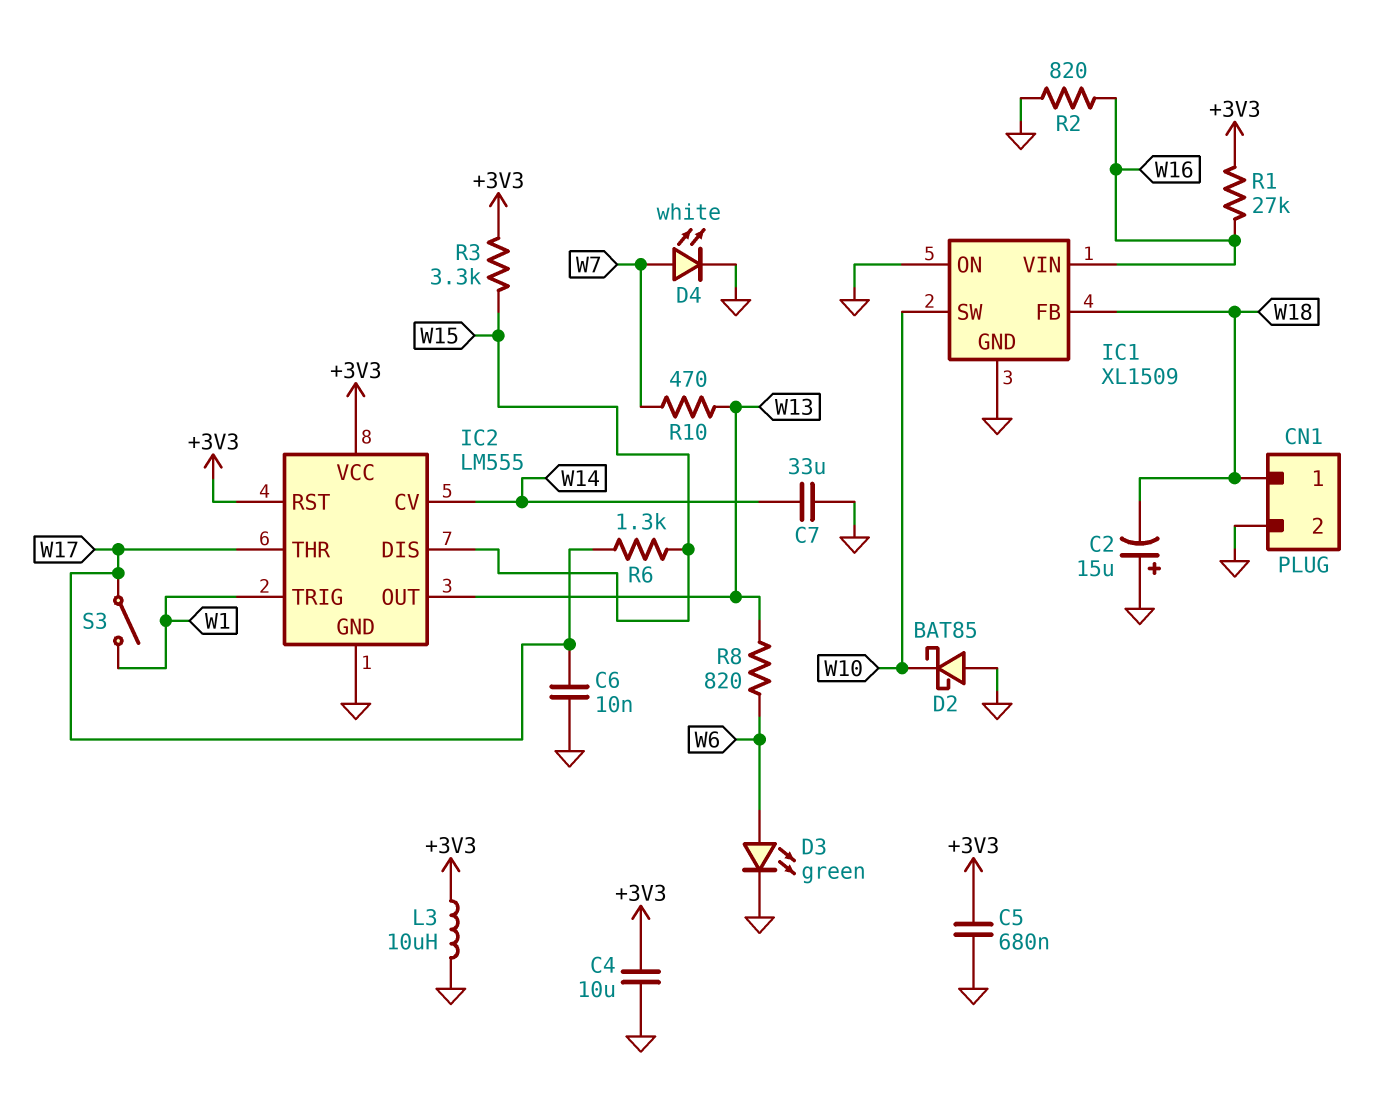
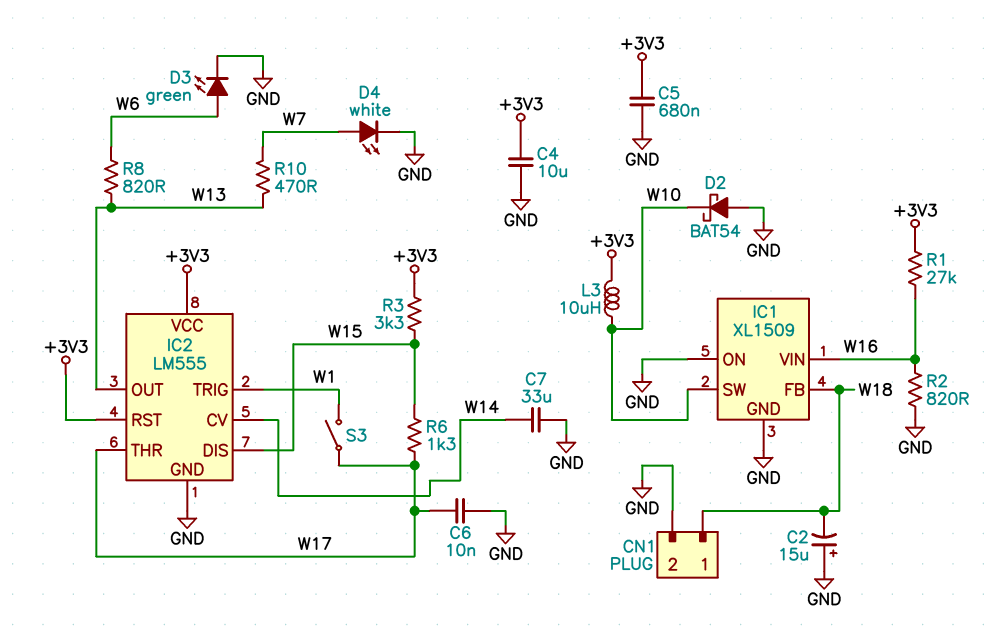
D2: schottky BAT85 (A GND, K W10) -> schottky BAT54 (A GND, K W10)
L3: 10uH (+3V3, GND) -> 10uH (+3V3, W10)

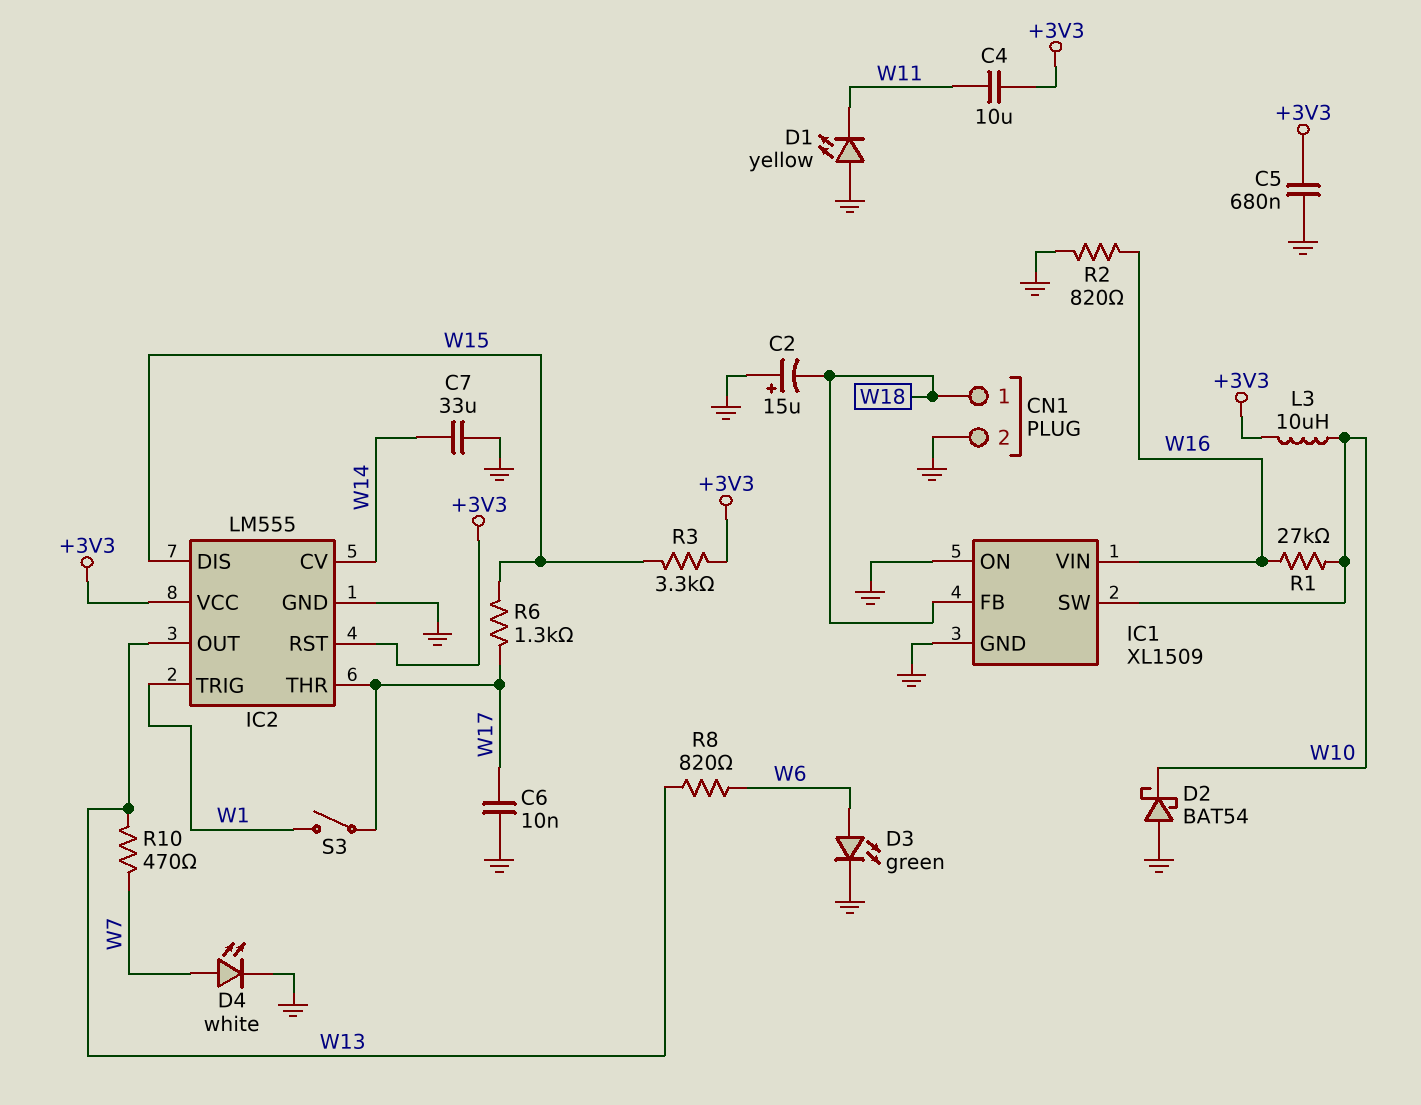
C4: 10uF (+3V3, GND) -> 10uF (+3V3, W11)
D1: none -> LED yellow (A GND, K W11)
R1: 27k (+3V3, W16) -> 27k (W10, W16)

